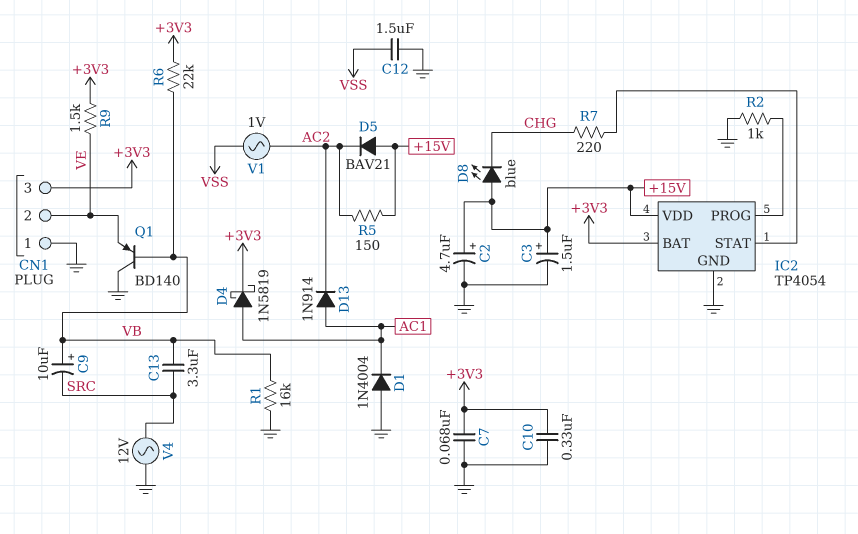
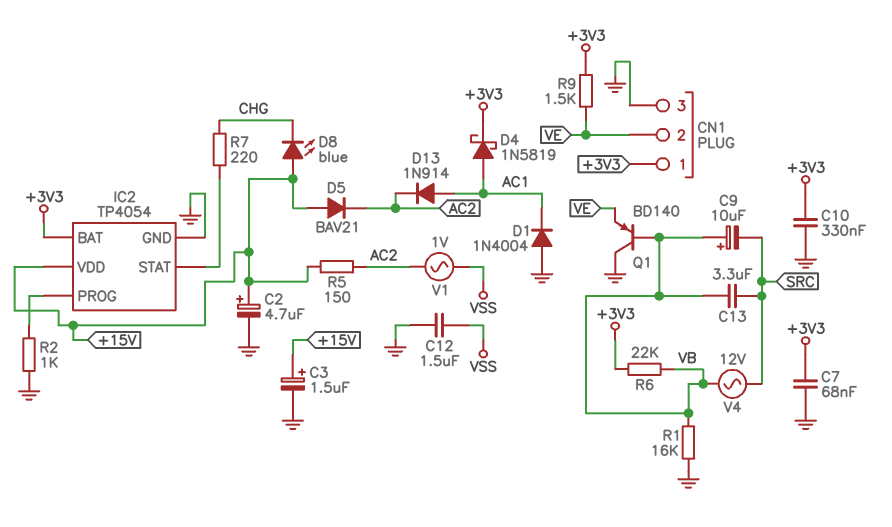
CN1 pin 1: GND -> +3V3
CN1 pin 3: +3V3 -> GND
V4: AC 12V (GND, SRC) -> AC 12V (SRC, VB)

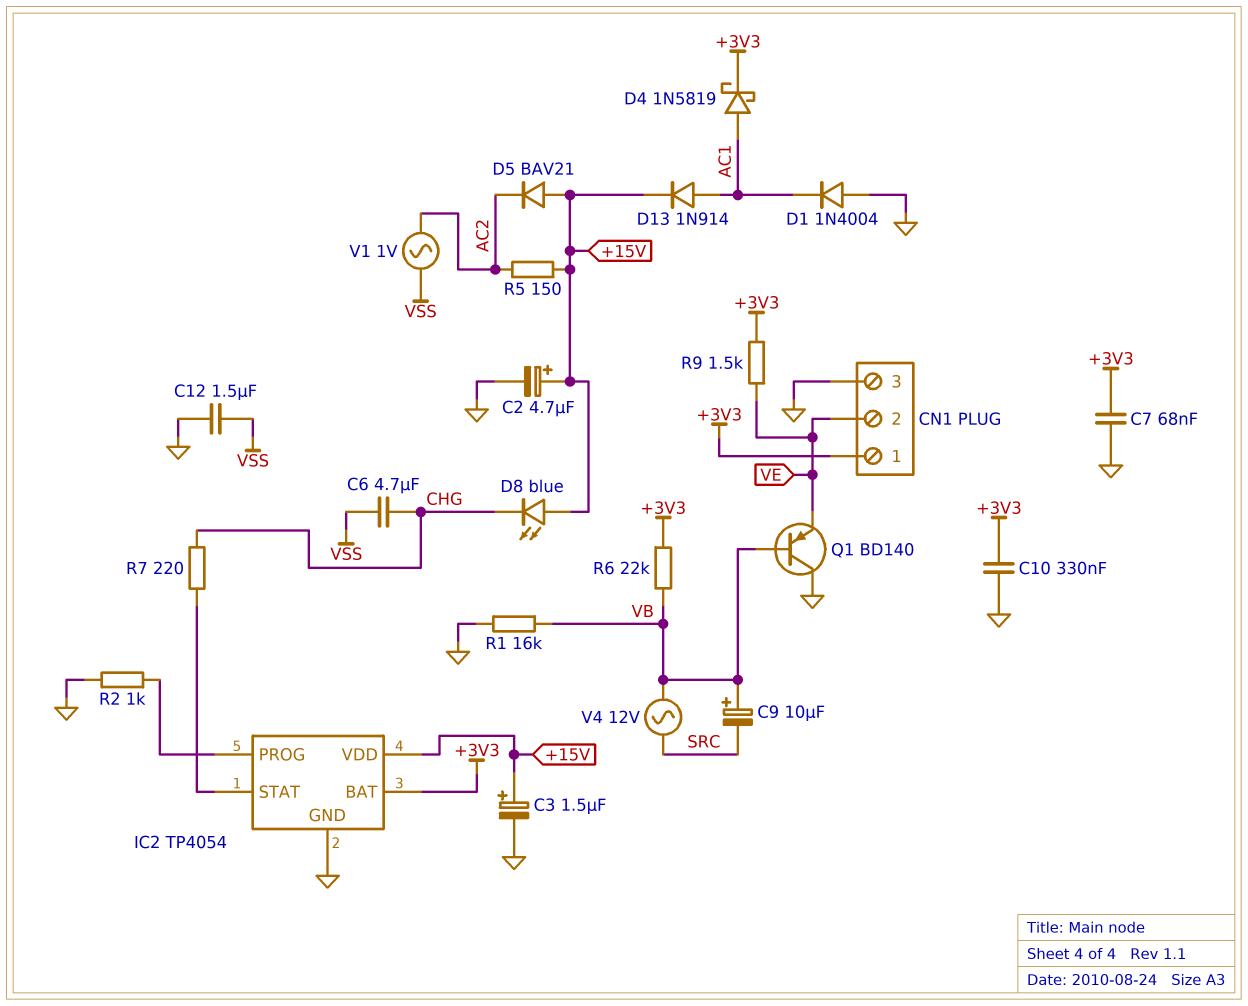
C6: none -> 4.7uF (CHG, VSS)
C13: 3.3uF (SRC, VB) -> none
D13: diode 1N914 (A AC1, K AC2) -> diode 1N914 (A AC1, K +15V)

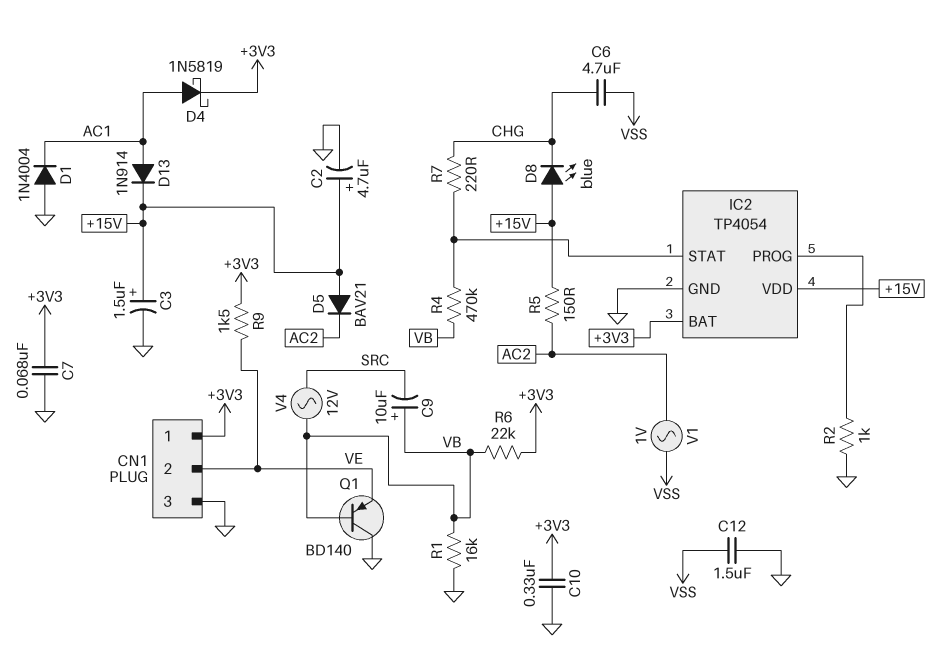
R4: none -> 470k (IC2/STAT, VB)

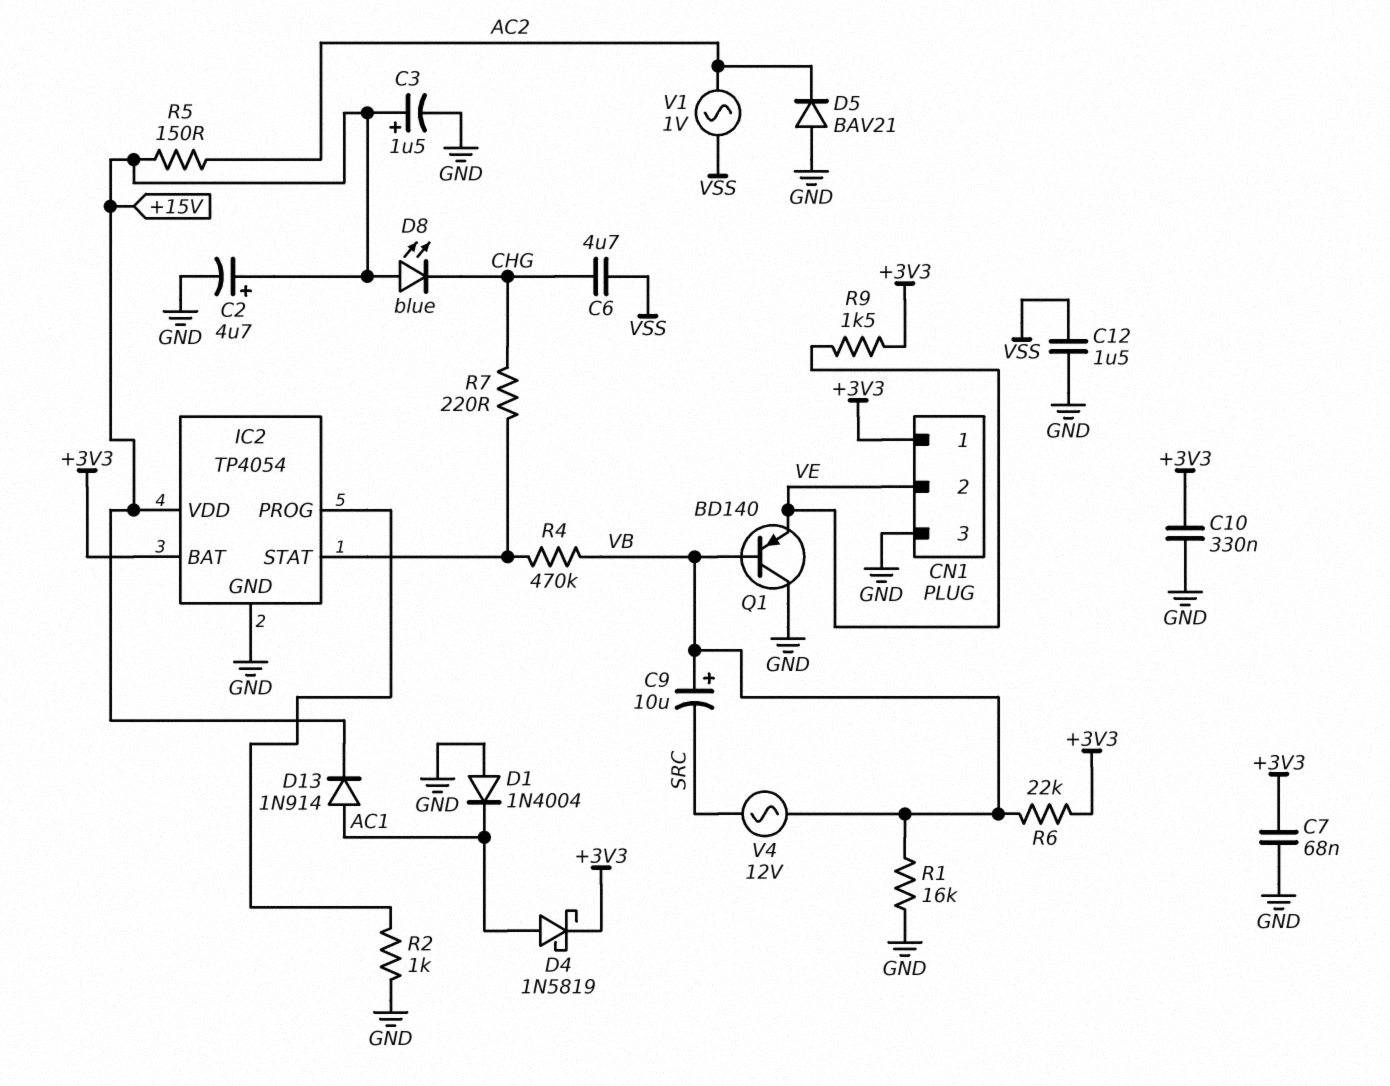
D5: diode BAV21 (A +15V, K AC2) -> diode BAV21 (A GND, K AC2)

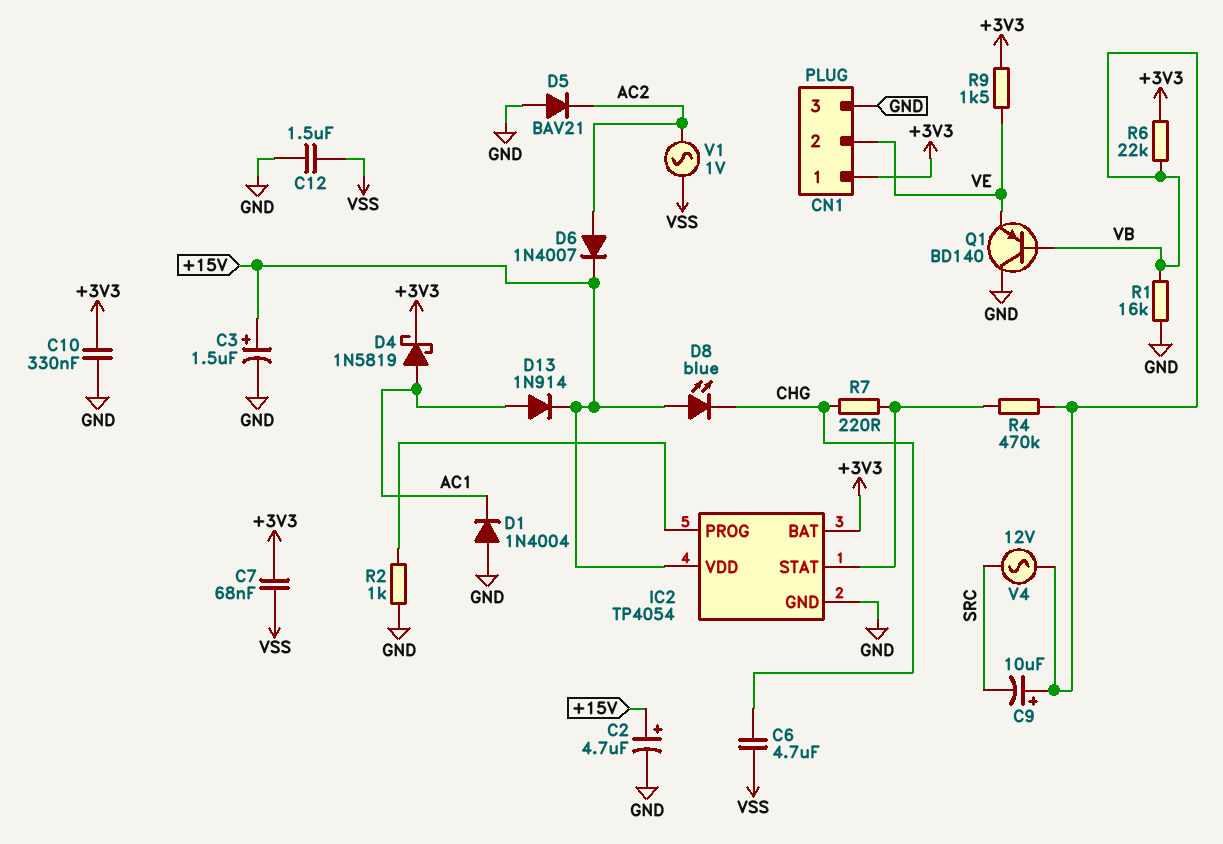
C7: 68nF (+3V3, GND) -> 68nF (+3V3, VSS)
D6: none -> diode 1N4007 (A AC2, K +15V)
R5: 150 (+15V, AC2) -> none

